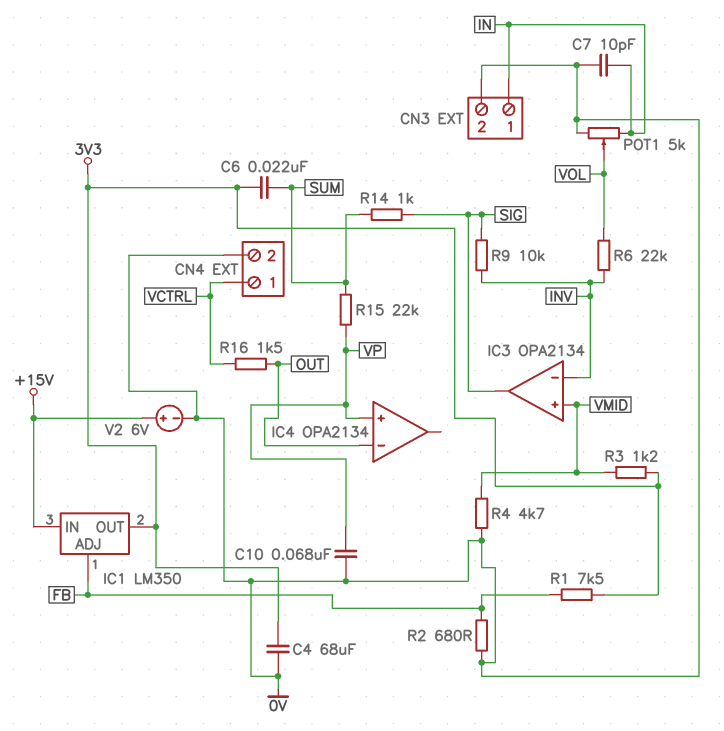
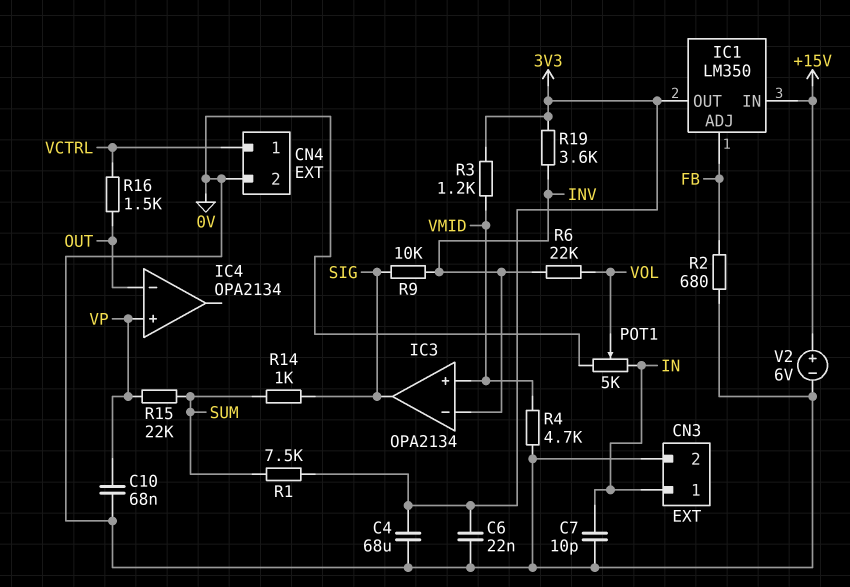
C6: 22nF (3V3, SUM) -> 22nF (0V, 3V3)
R1: 7.5k (3V3, FB) -> 7.5k (3V3, SUM)
R19: none -> 3.6k (3V3, INV)

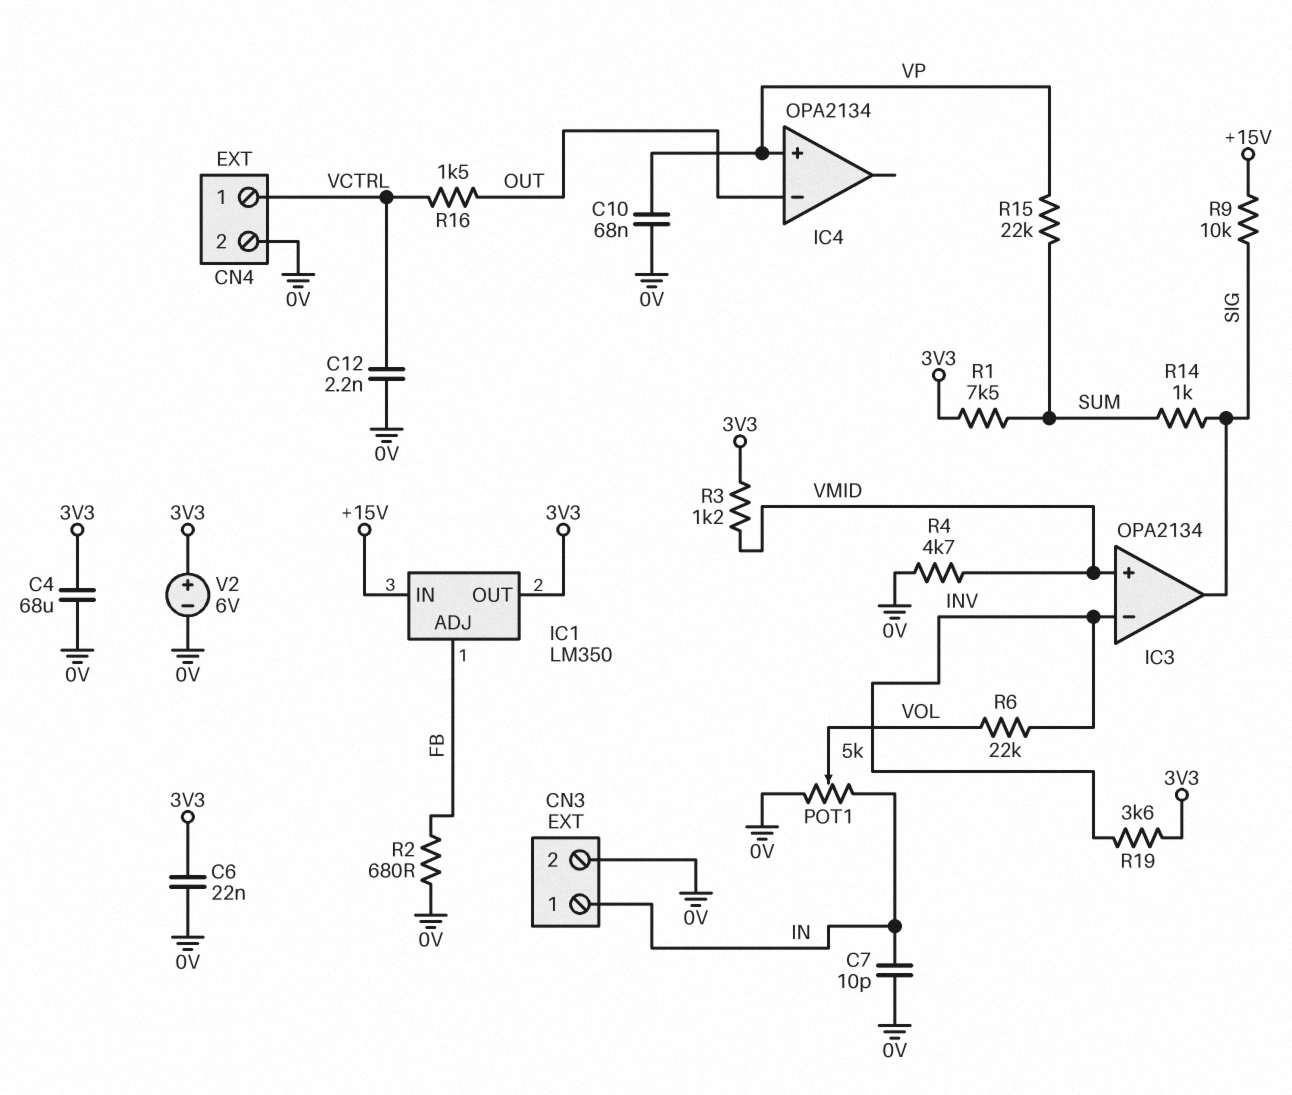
C12: none -> 2.2nF (0V, VCTRL)
R9: 10k (INV, SIG) -> 10k (+15V, SIG)
V2: 6V (plus +15V, minus 0V) -> 6V (plus 3V3, minus 0V)

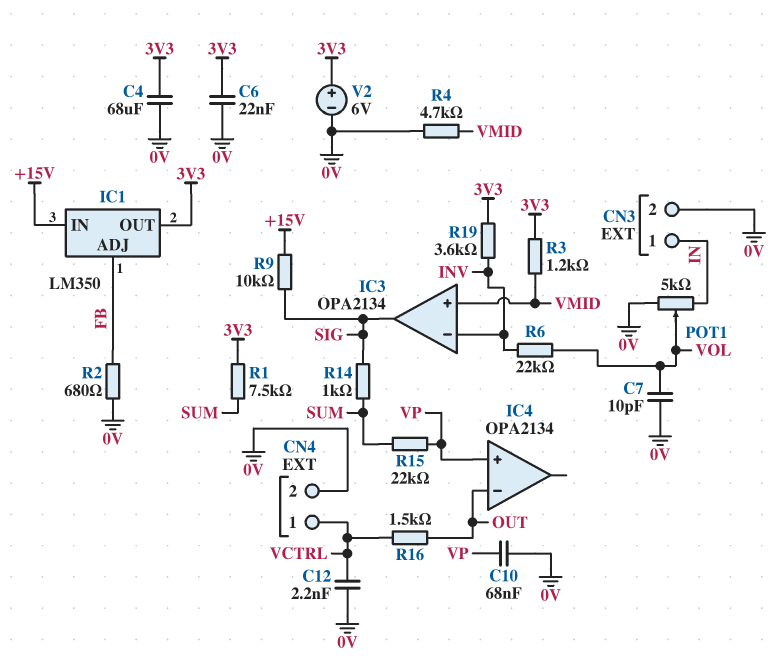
C7: 10pF (0V, IN) -> 10pF (0V, VOL)

